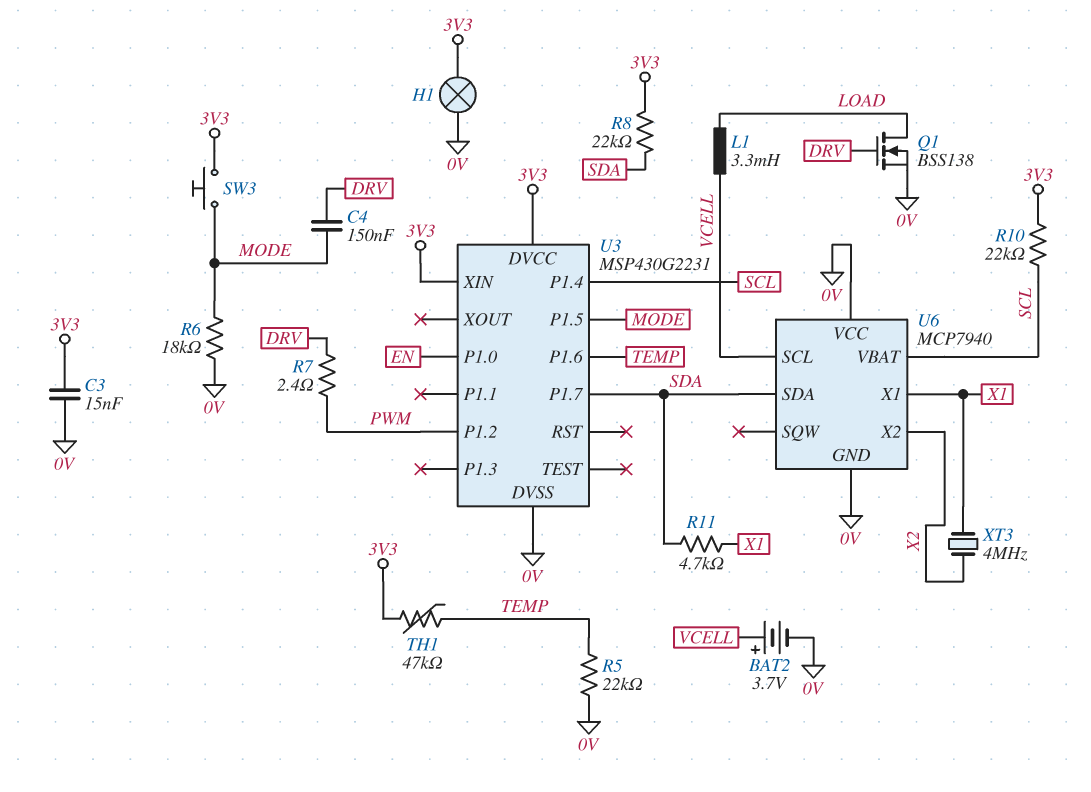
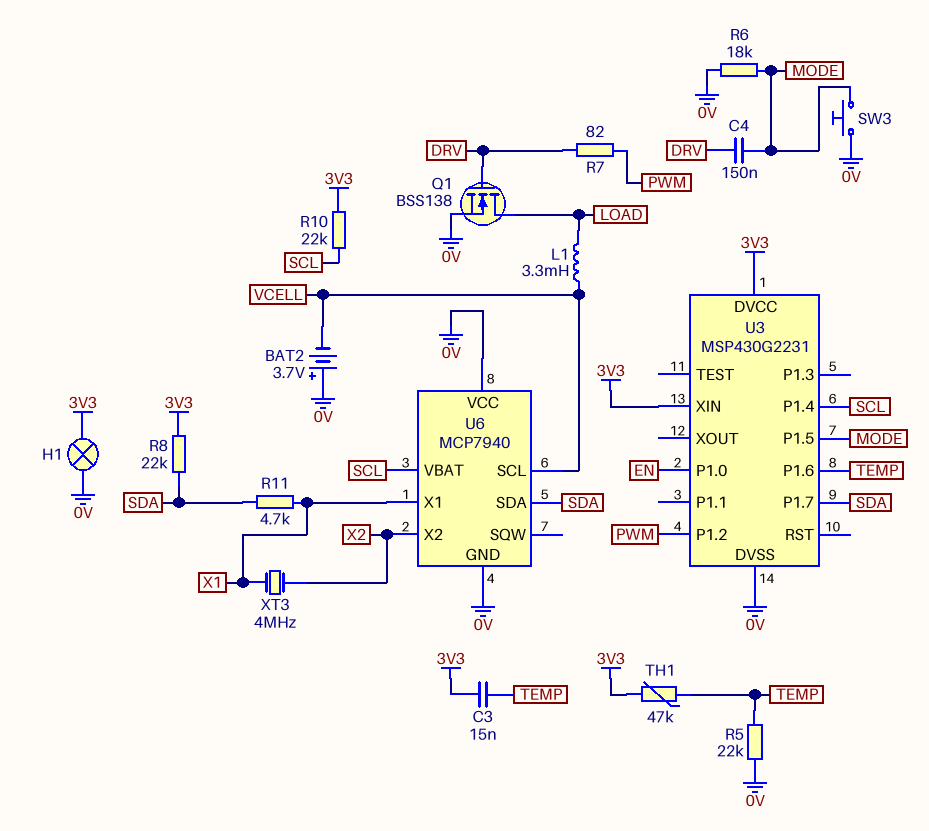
BAT2: 3.7V (plus VCELL, minus 0V) -> 3.7V (plus 0V, minus VCELL)
C3: 15nF (0V, 3V3) -> 15nF (3V3, TEMP)
R7: 2.4 (DRV, PWM) -> 82 (DRV, PWM)
SW3: button (3V3, MODE) -> button (0V, MODE)

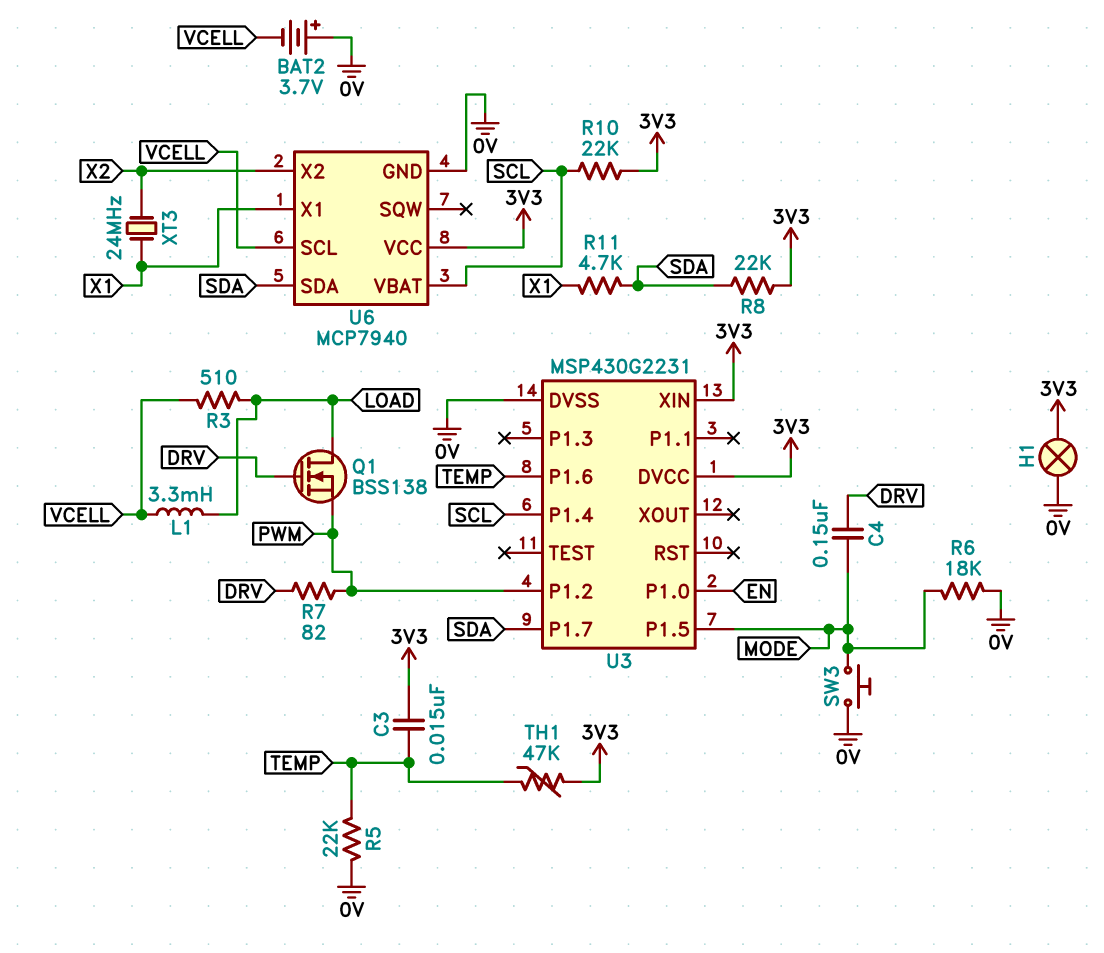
Q1: NMOS BSS138 (G DRV, D LOAD, S 0V) -> NMOS BSS138 (G DRV, D LOAD, S PWM)
R3: none -> 510 (LOAD, VCELL)
U6 pin VCC: 0V -> 3V3
XT3: 4MHz (X1, X2) -> 24MHz (X1, X2)

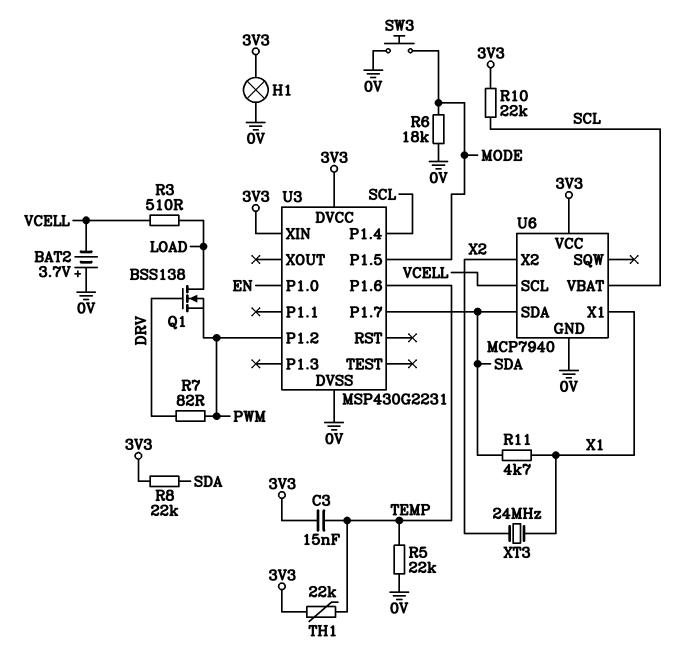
C4: 150nF (DRV, MODE) -> none
L1: 3.3mH (LOAD, VCELL) -> none
TH1: 47k (3V3, TEMP) -> 22k (3V3, TEMP)

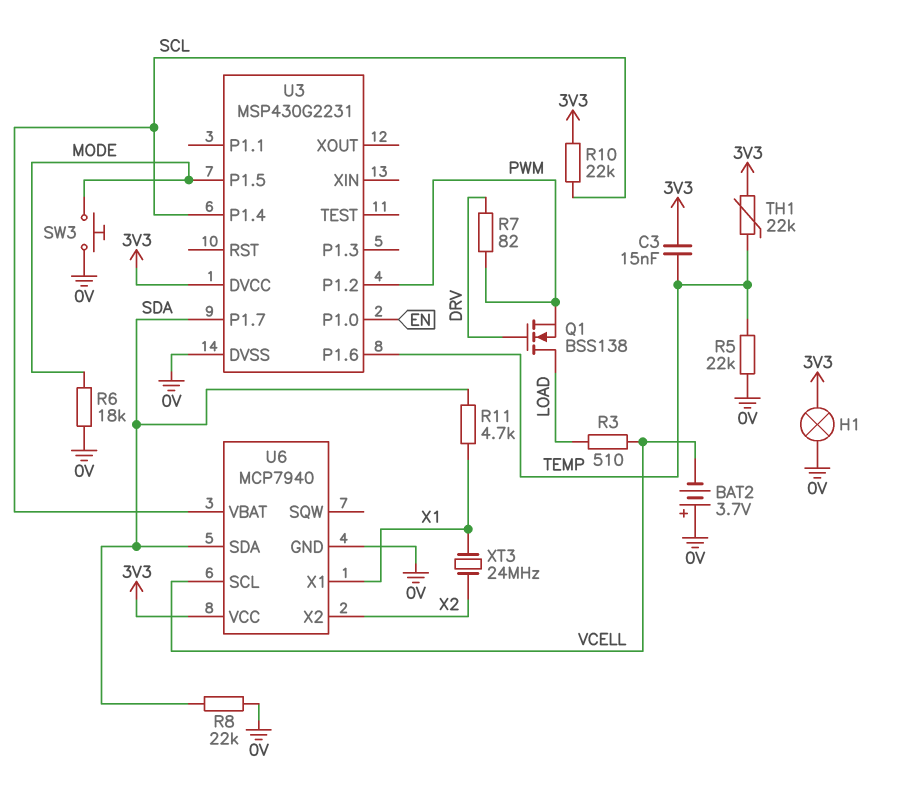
R8: 22k (3V3, SDA) -> 22k (0V, SDA)
U3 pin XIN: 3V3 -> none

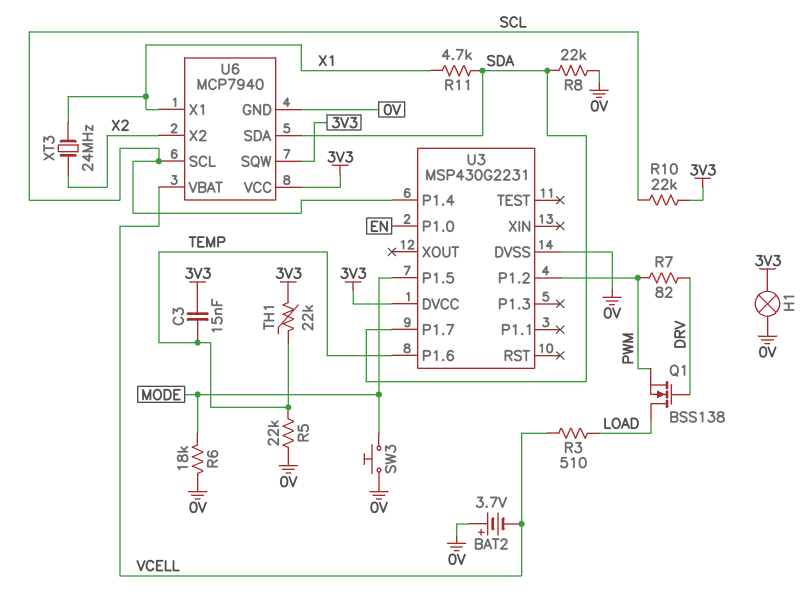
U6 pin SCL: VCELL -> SCL
U6 pin SQW: none -> 3V3
U6 pin VBAT: SCL -> VCELL

